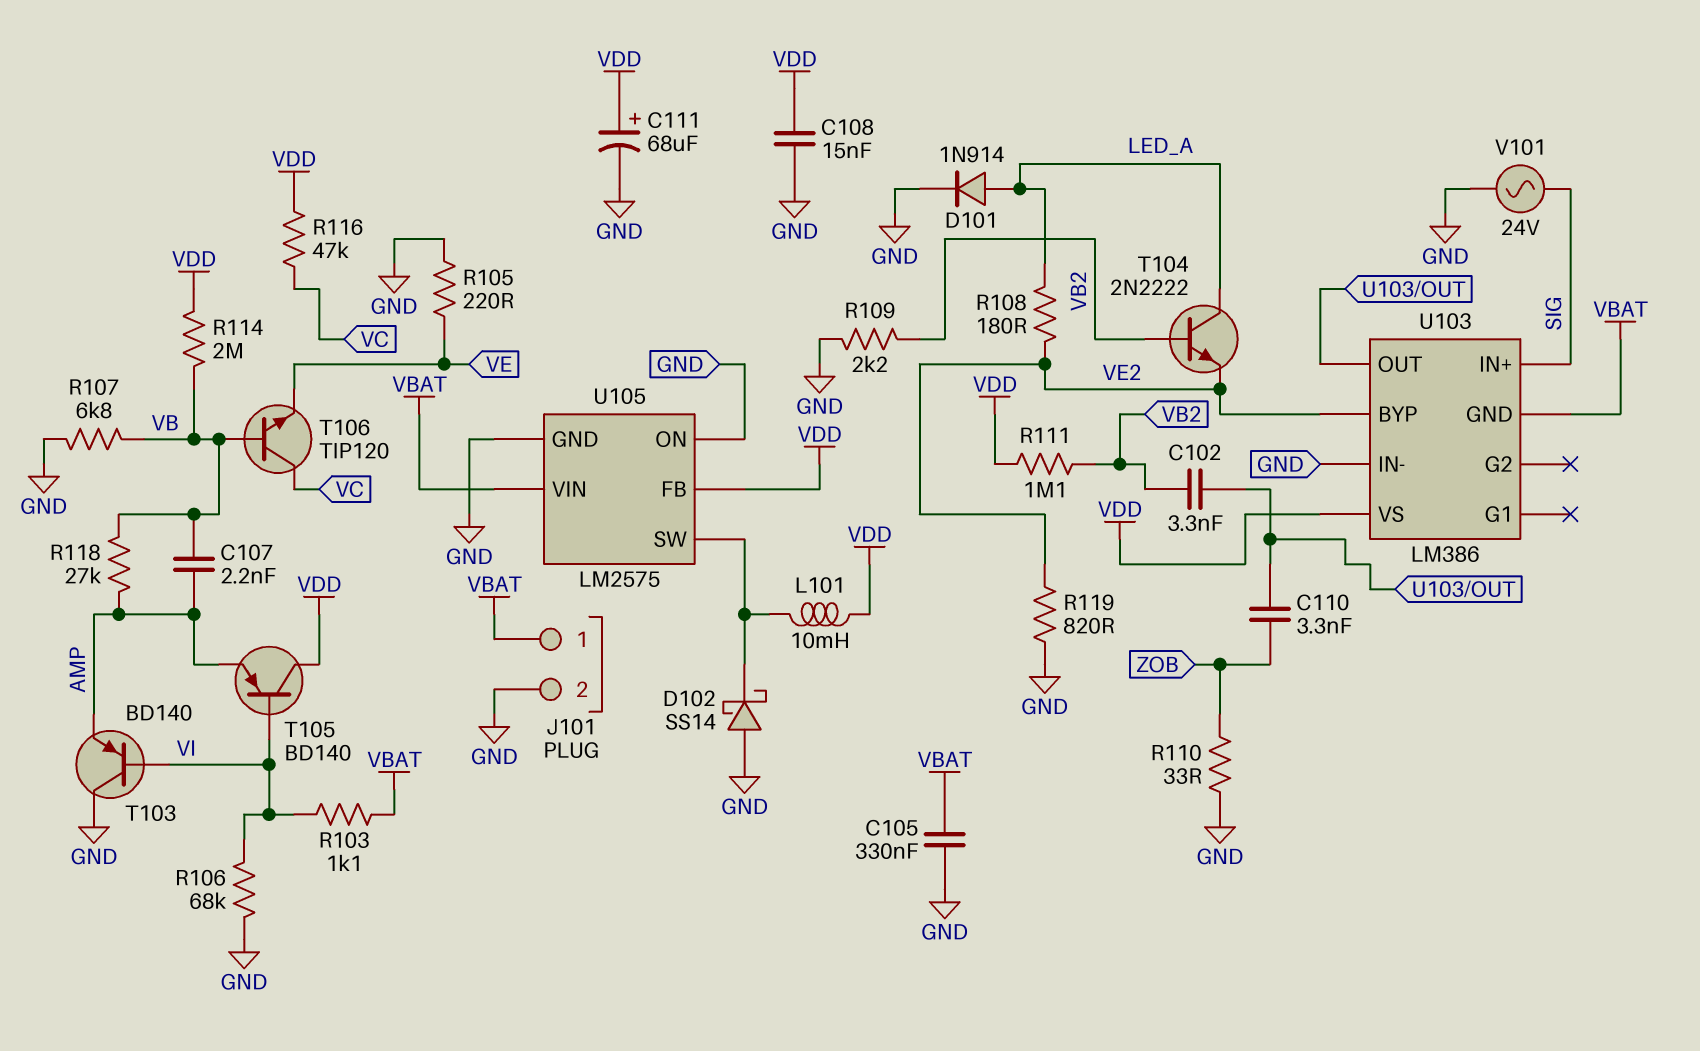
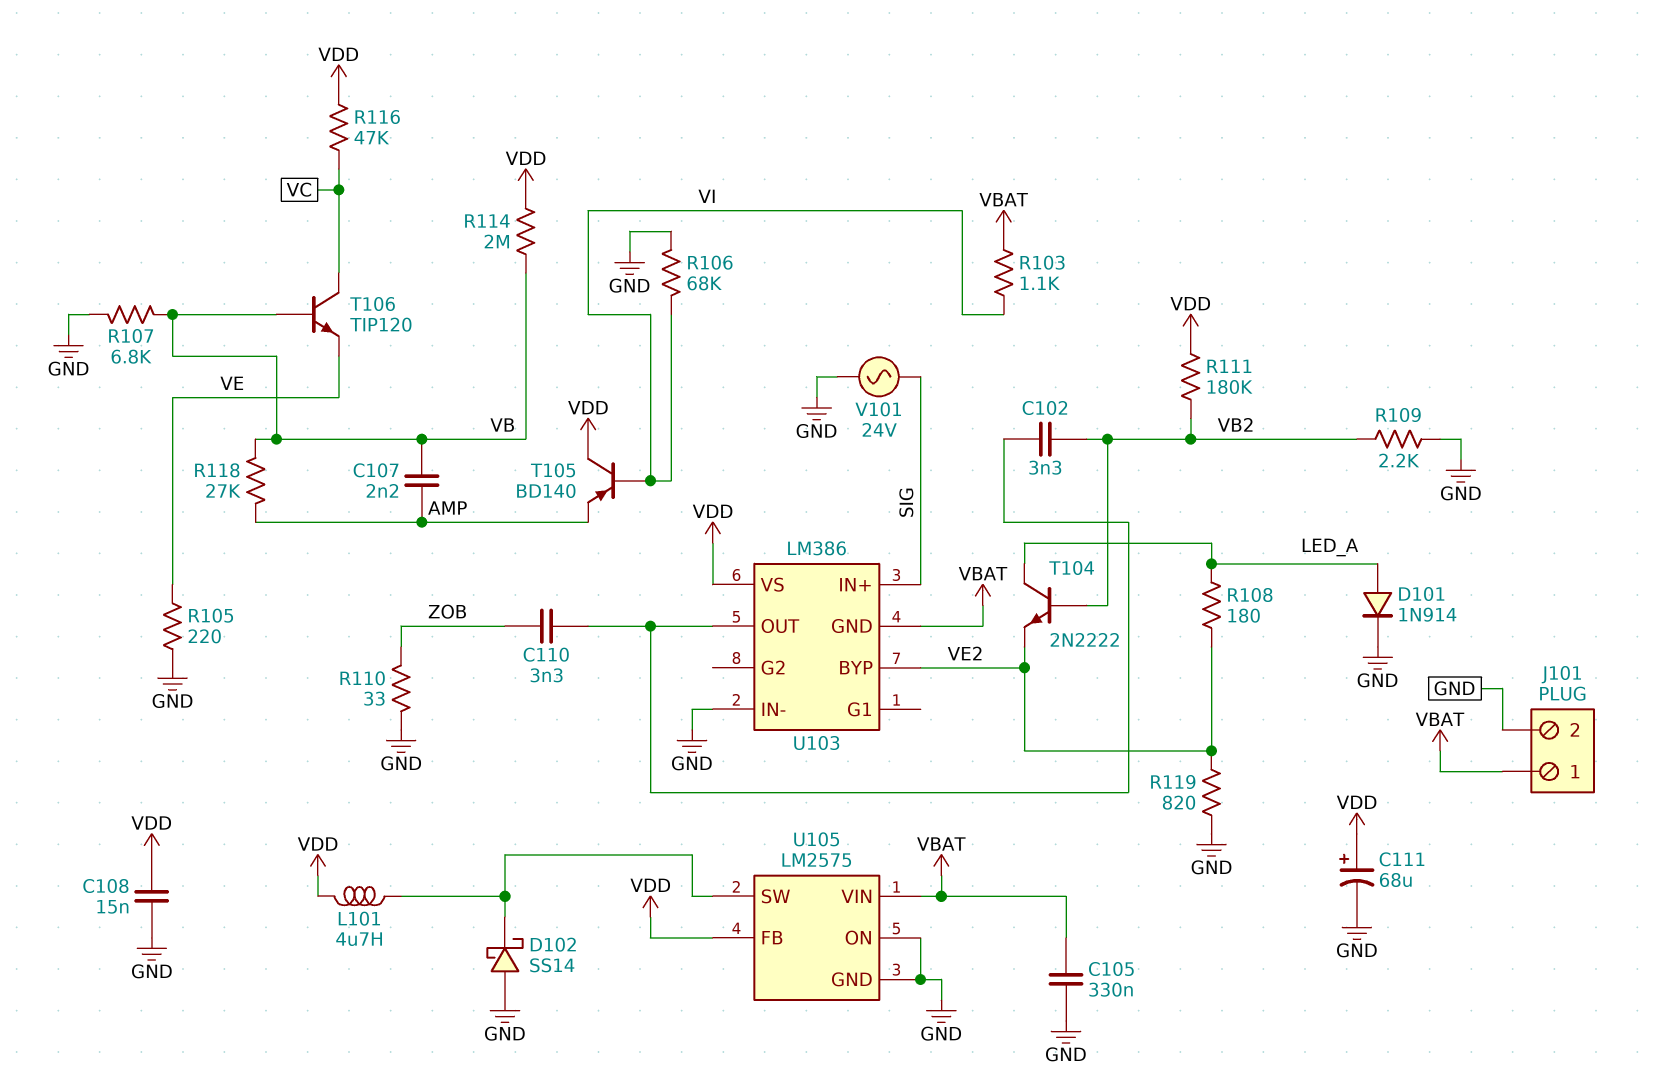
L101: 10mH (U105/SW, VDD) -> 4.7uH (U105/SW, VDD)
R111: 1.1M (VB2, VDD) -> 180k (VB2, VDD)
T103: PNP BD140 (B VI, C GND, E AMP) -> none

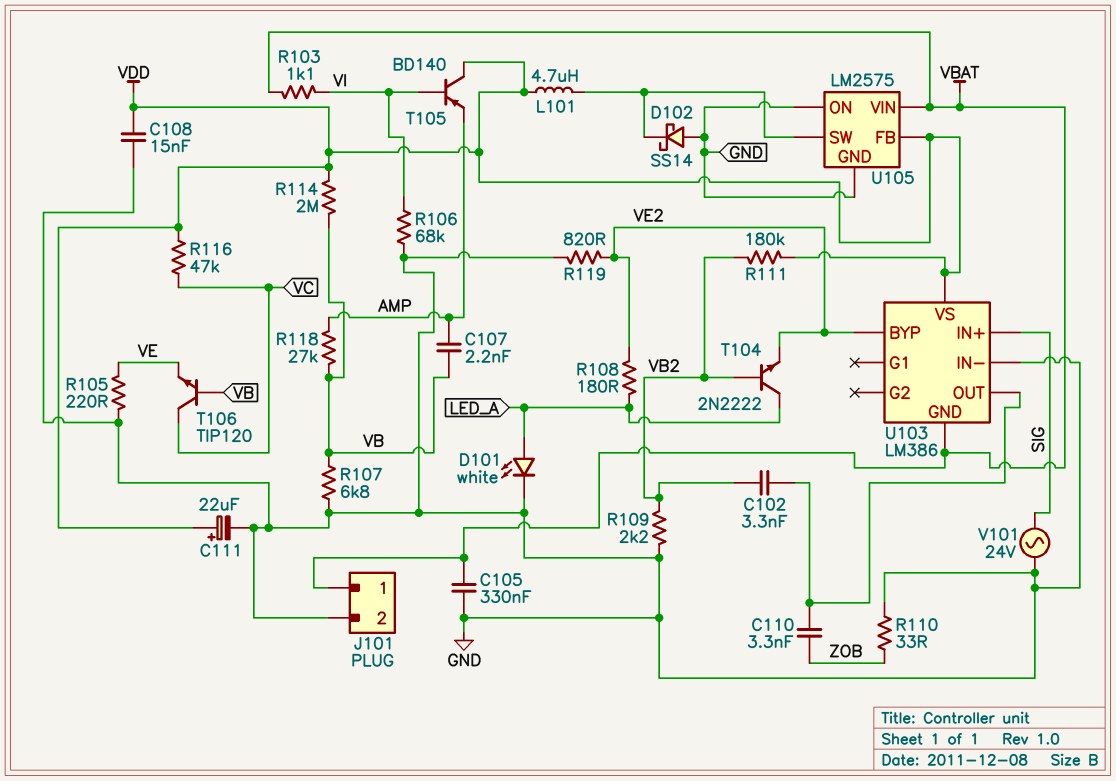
C111: 68uF (plus VDD, minus GND) -> 22uF (plus VDD, minus GND)
D101: diode 1N914 (A LED_A, K GND) -> LED white (A LED_A, K GND)

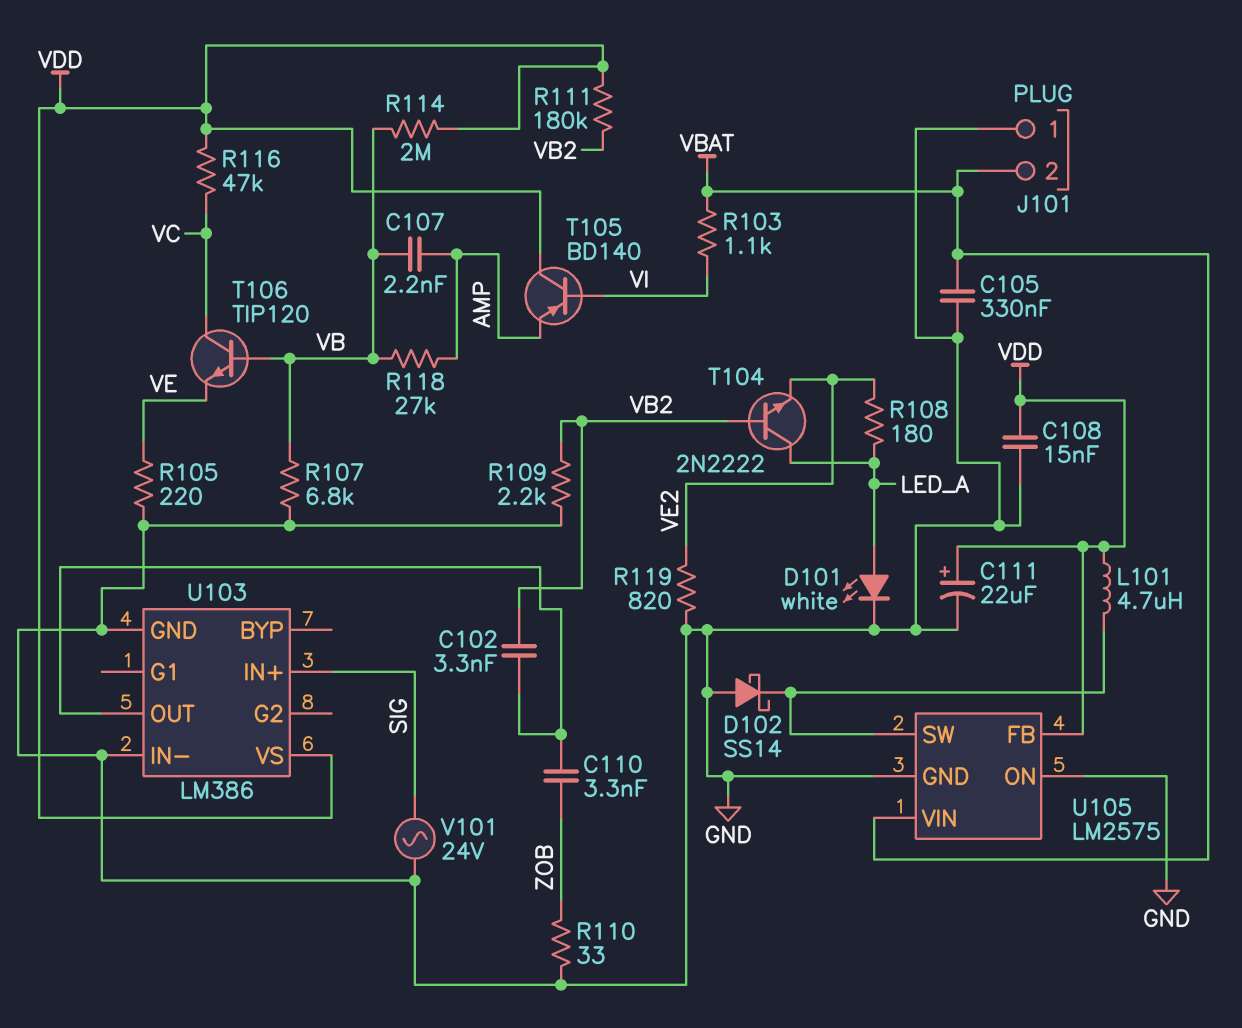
J101 pin 1: VBAT -> GND
J101 pin 2: GND -> VBAT
R106: 68k (GND, VI) -> none
U103 pin BYP: VE2 -> none
U103 pin GND: VBAT -> GND

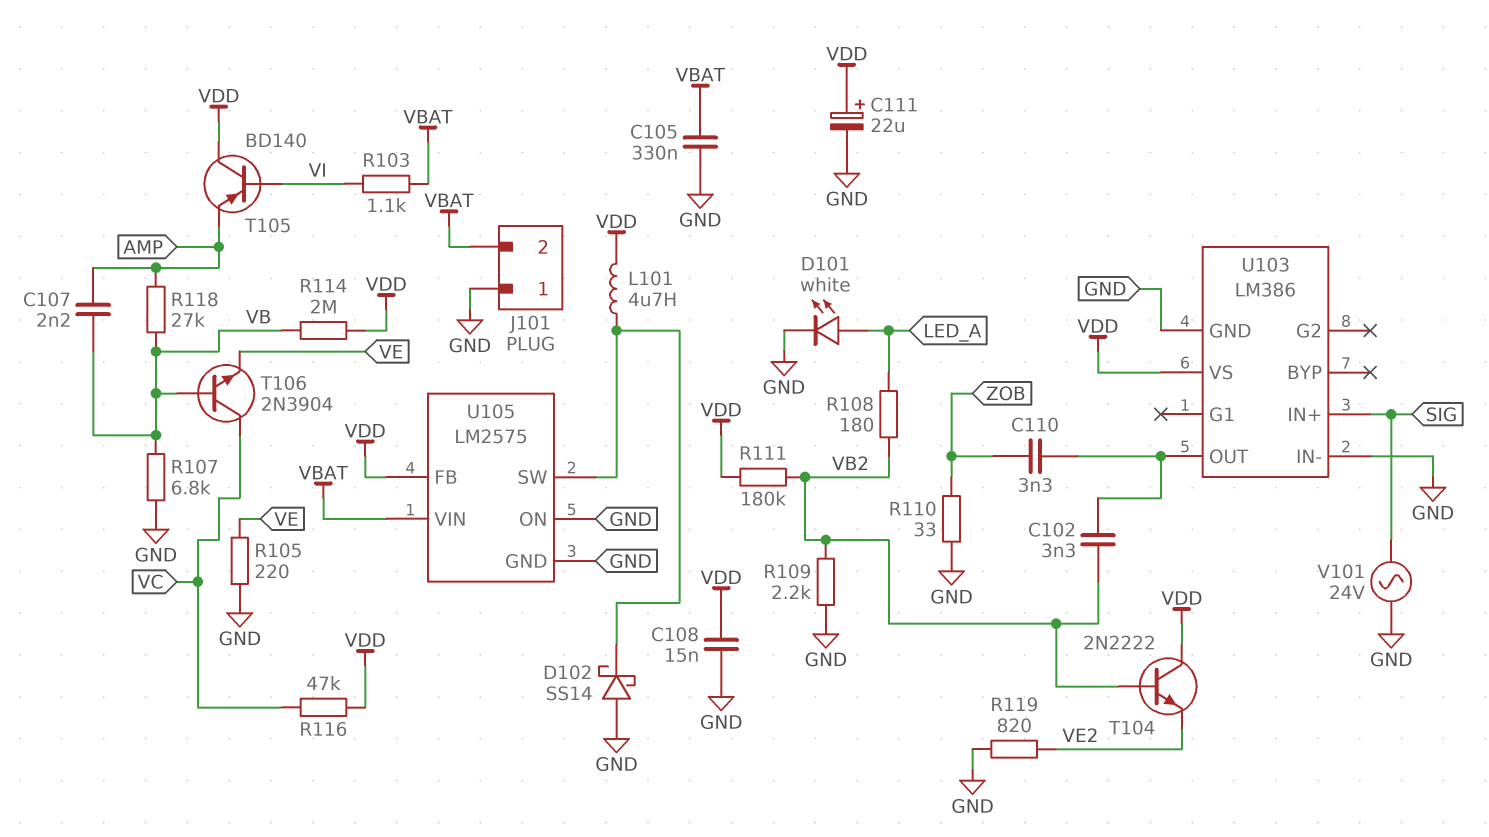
R108: 180 (LED_A, VE2) -> 180 (LED_A, VB2)
T104: NPN 2N2222 (B VB2, C LED_A, E VE2) -> NPN 2N2222 (B VB2, C VDD, E VE2)
T106: NPN TIP120 (B VB, C VC, E VE) -> NPN 2N3904 (B VB, C VC, E VE)

